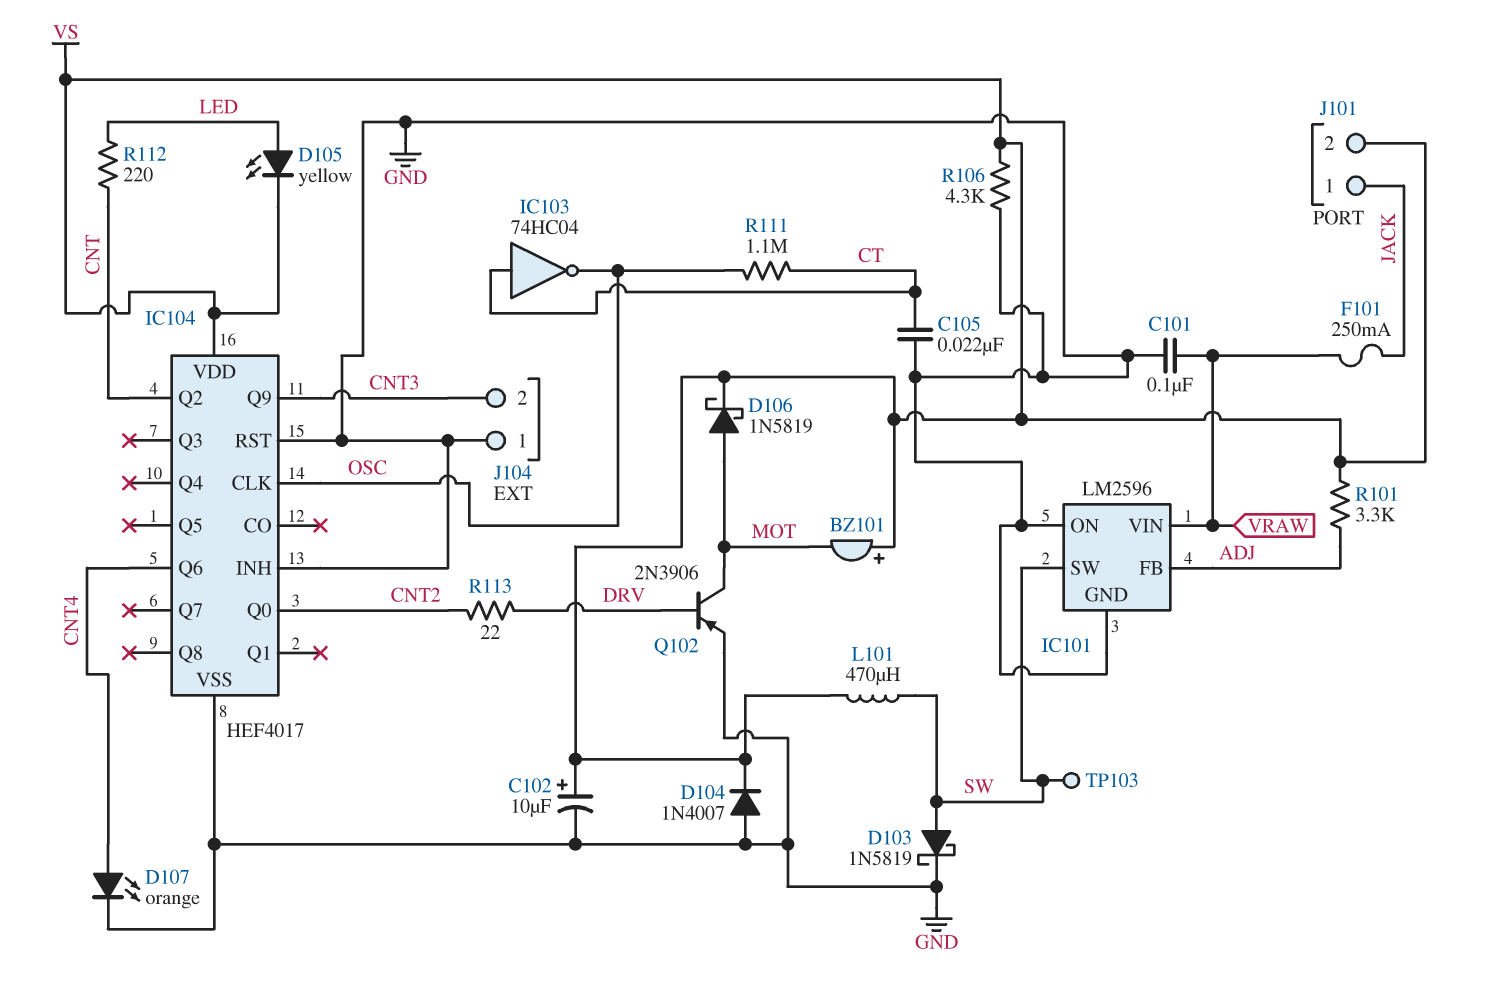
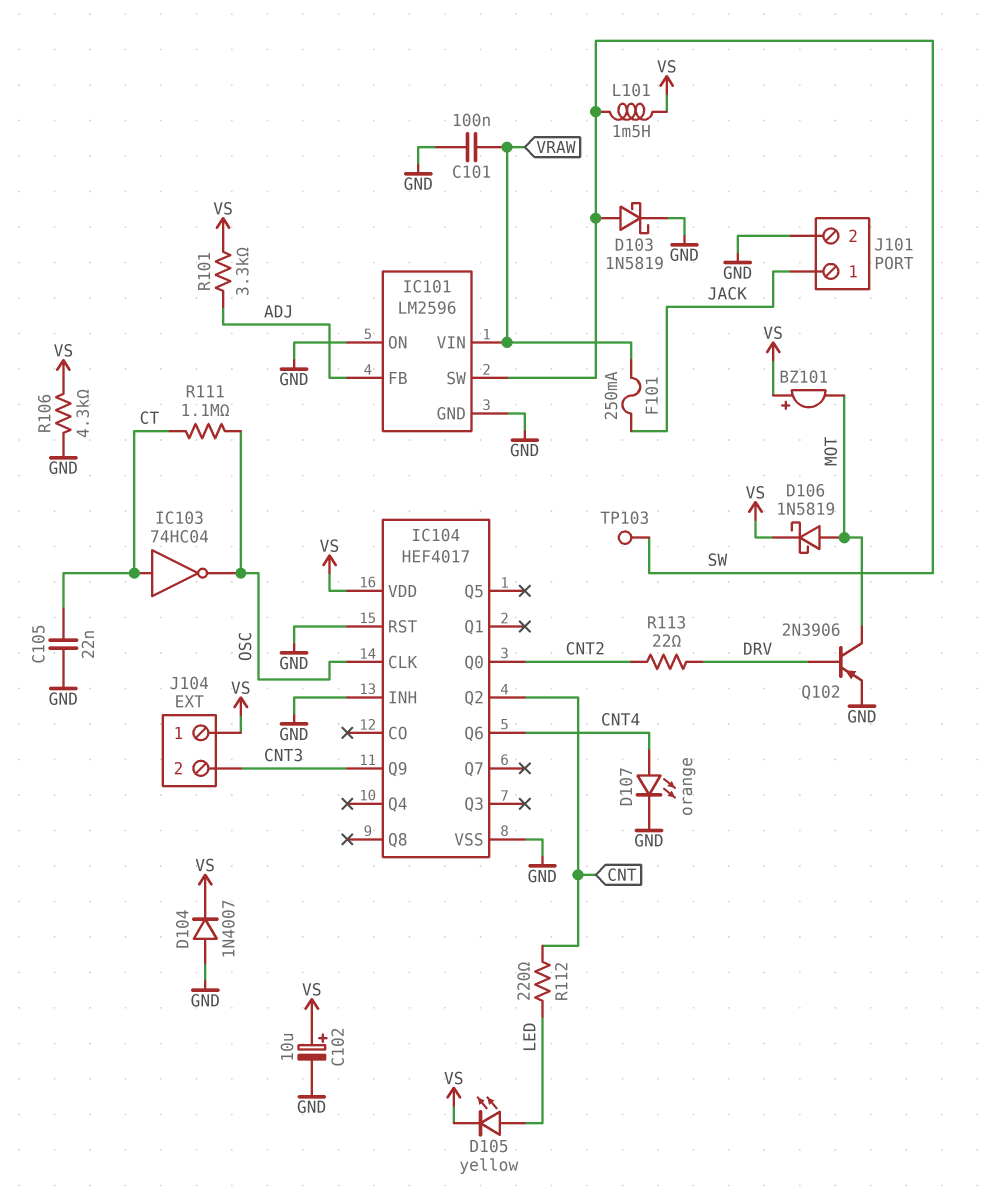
J101 pin 2: VS -> GND
J104 pin 1: GND -> VS
L101: 470uH (SW, VS) -> 1.5mH (SW, VS)

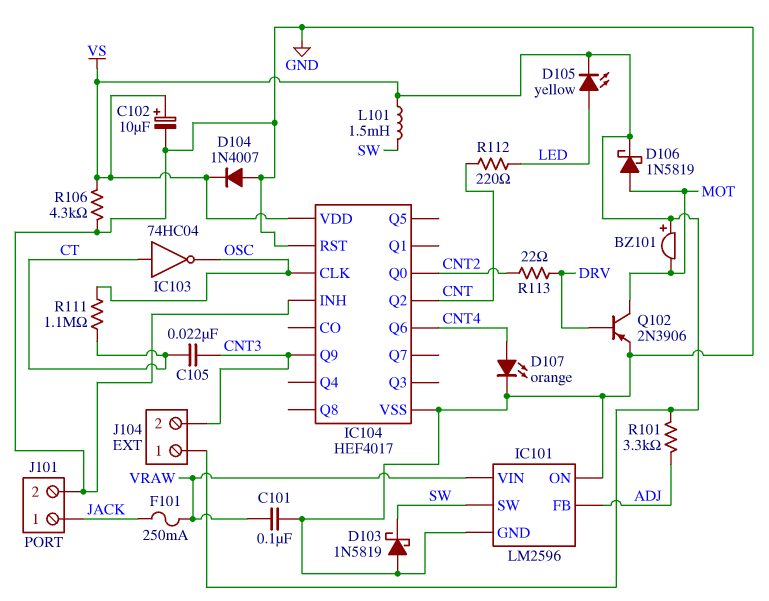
C105: 22nF (CT, GND) -> 22nF (CNT3, CT)
D103: schottky 1N5819 (A SW, K GND) -> schottky 1N5819 (A GND, K SW)
TP103: test point (SW) -> none

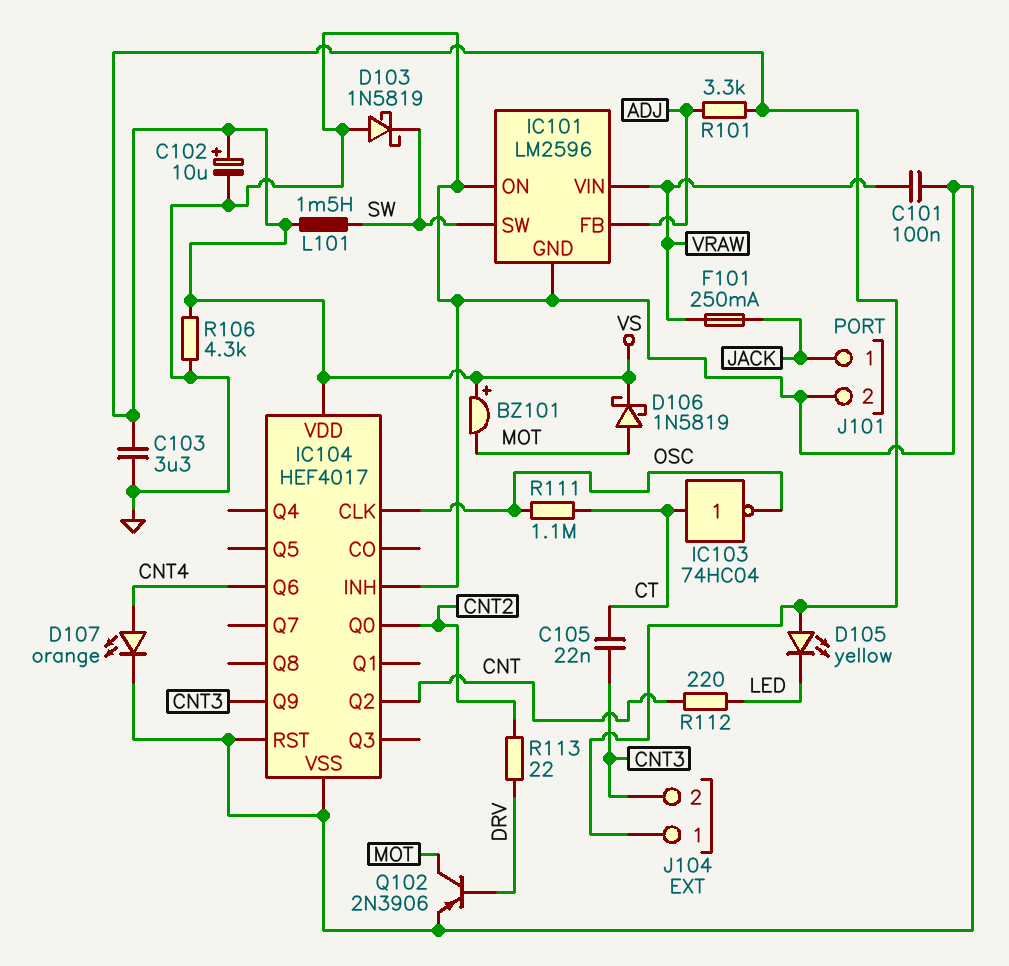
C103: none -> 3.3uF (GND, VS)
D104: diode 1N4007 (A GND, K VS) -> none
D105: LED yellow (A LED, K VS) -> LED yellow (A VS, K LED)

